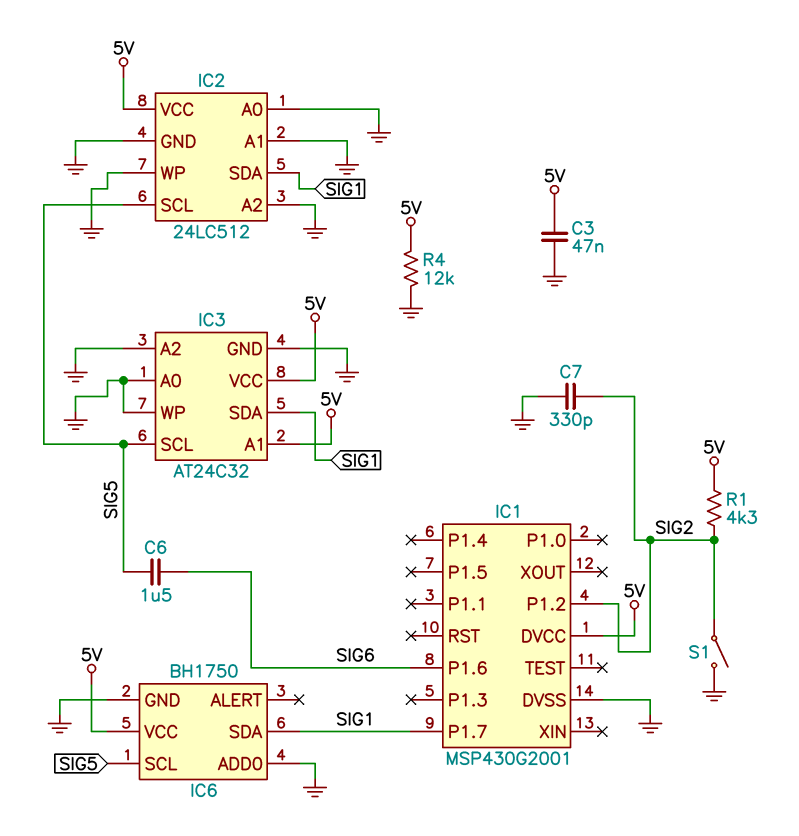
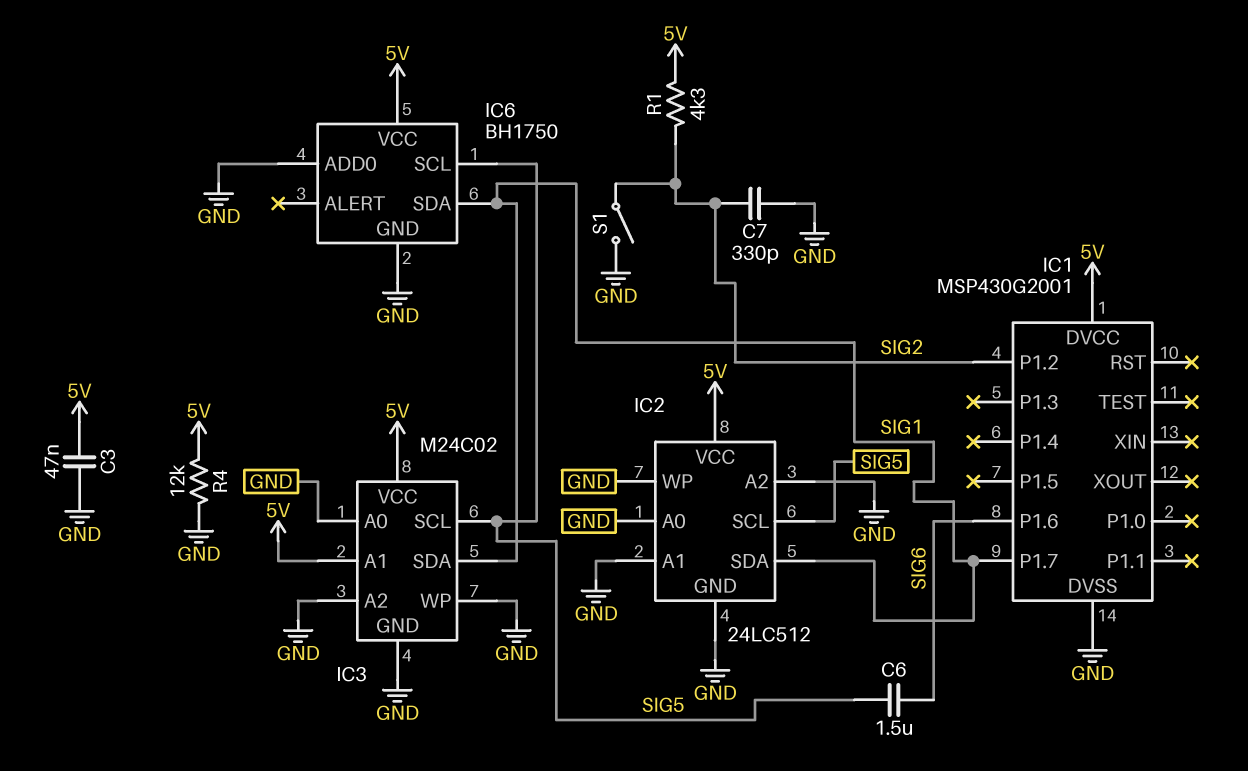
IC3: AT24C32 -> M24C02

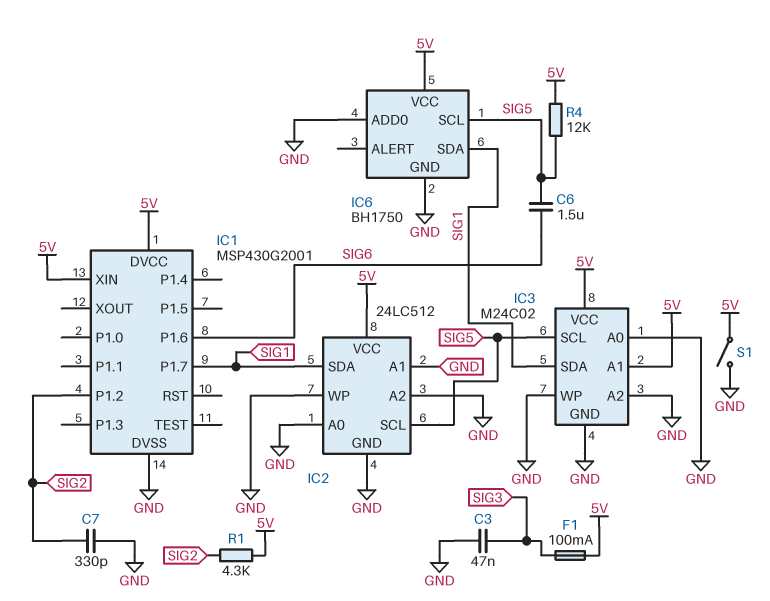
C3: 47nF (5V, GND) -> 47nF (GND, SIG3)
F1: none -> 100mA (5V, SIG3)
IC1 pin XIN: none -> 5V
R4: 12k (5V, GND) -> 12k (5V, SIG5)
S1: switch (GND, SIG2) -> switch (5V, GND)

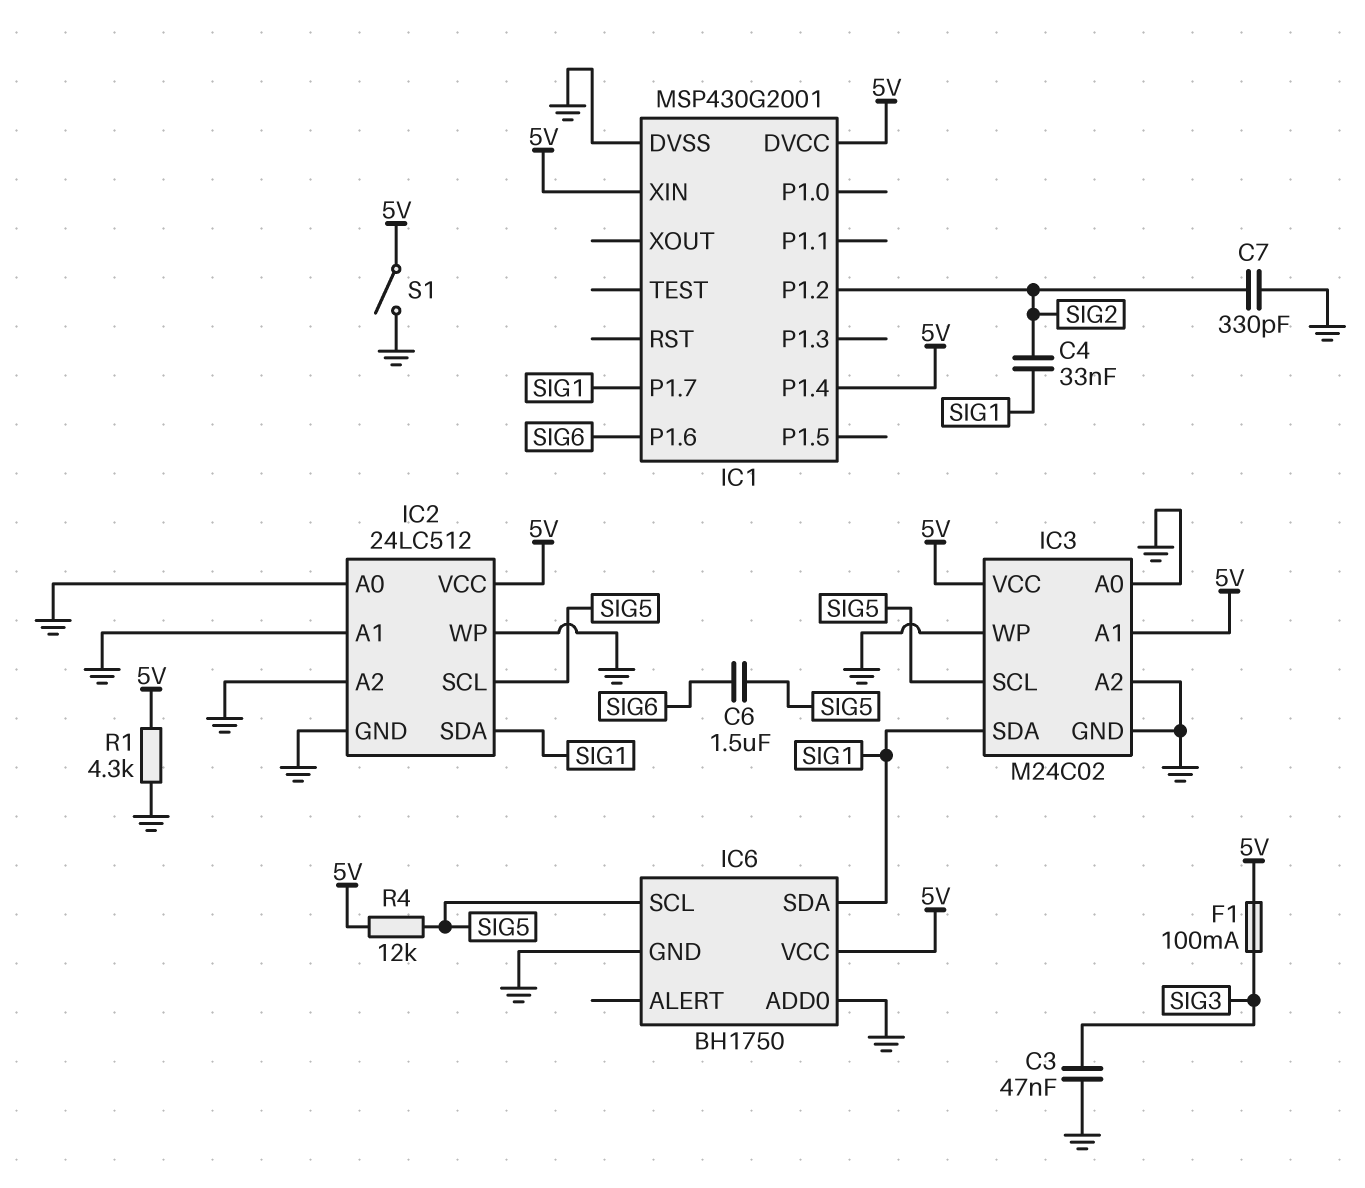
C4: none -> 33nF (SIG1, SIG2)
IC1 pin P1.4: none -> 5V
R1: 4.3k (5V, SIG2) -> 4.3k (5V, GND)

